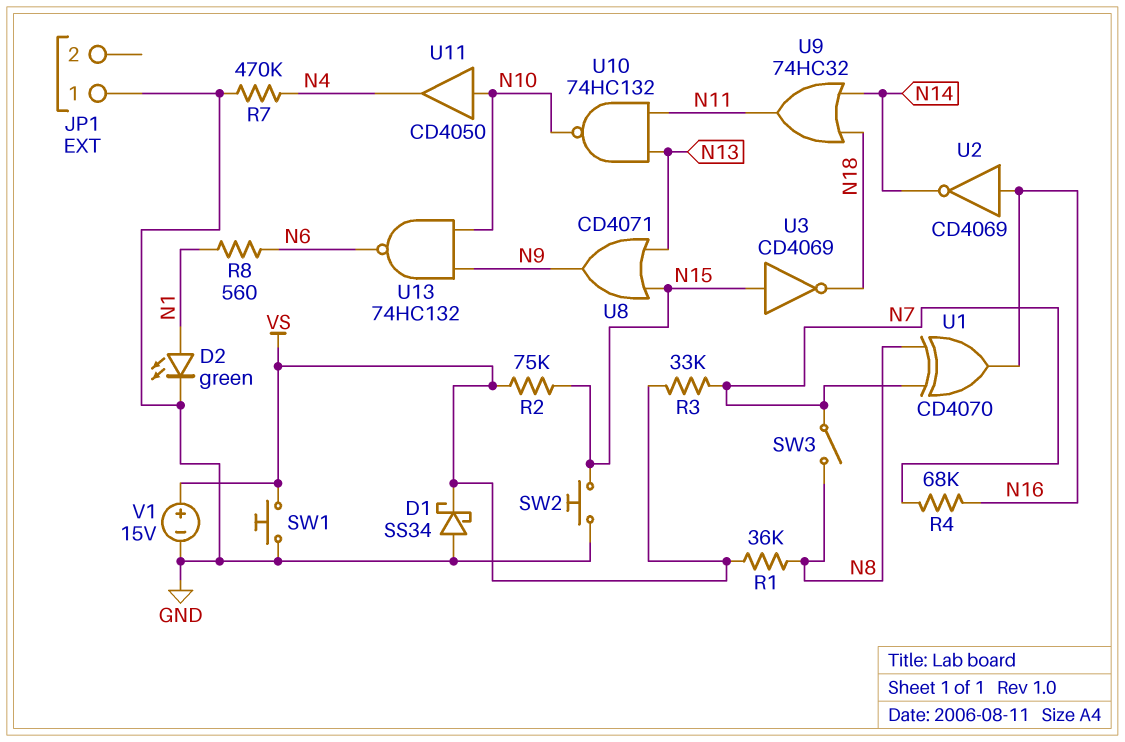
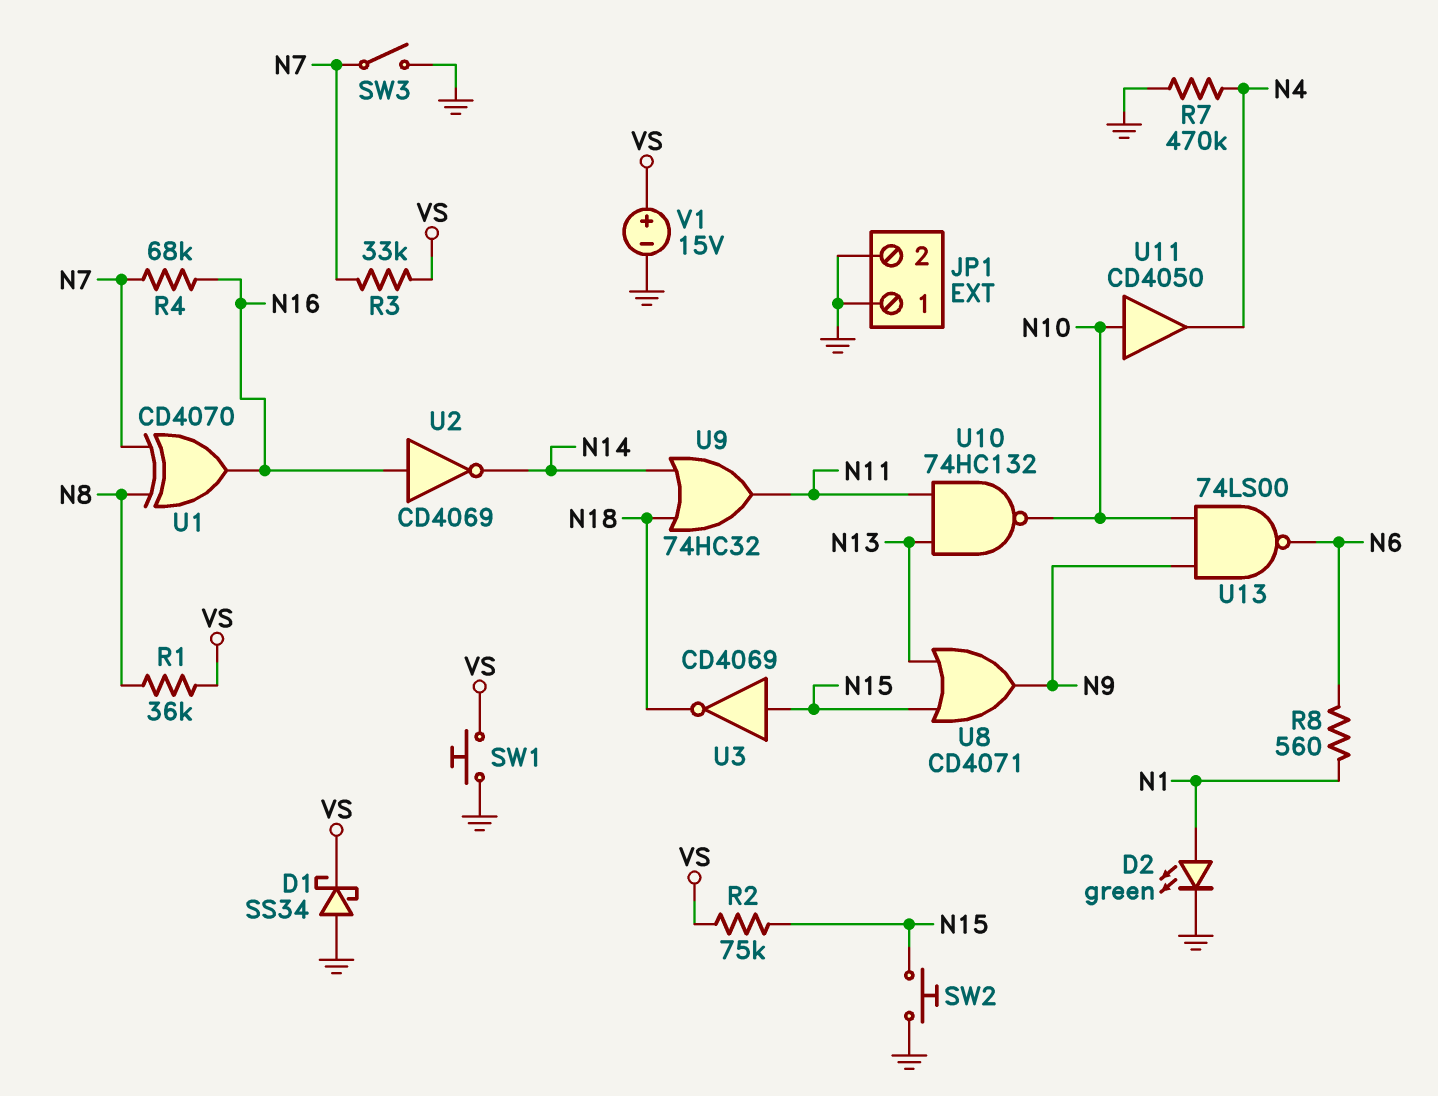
JP1 pin 2: none -> GND
SW3: switch (N7, N8) -> switch (GND, N7)
U13: NAND 74HC132 (in N9, in N10, out N6) -> NAND 74LS00 (in N9, in N10, out N6)

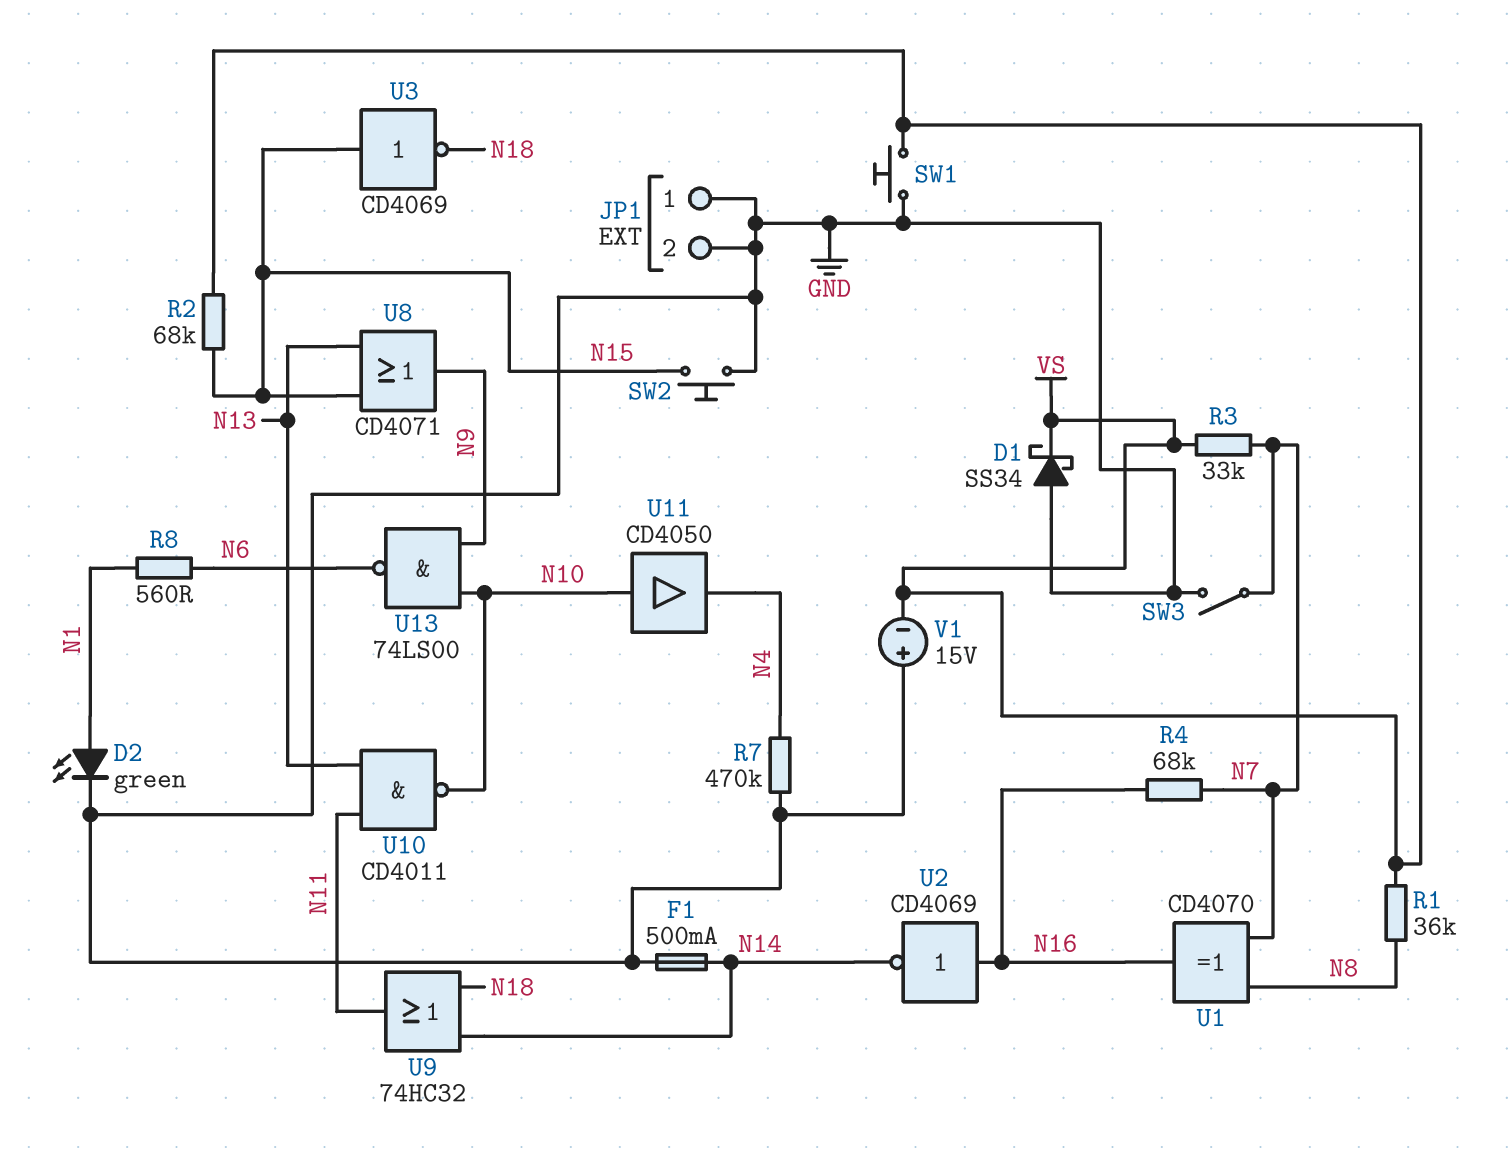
F1: none -> 500mA (GND, N14)
R2: 75k (N15, VS) -> 68k (N15, VS)
U10: NAND 74HC132 (in N11, in N13, out N10) -> NAND CD4011 (in N11, in N13, out N10)
V1: 15V (plus VS, minus GND) -> 15V (plus GND, minus VS)

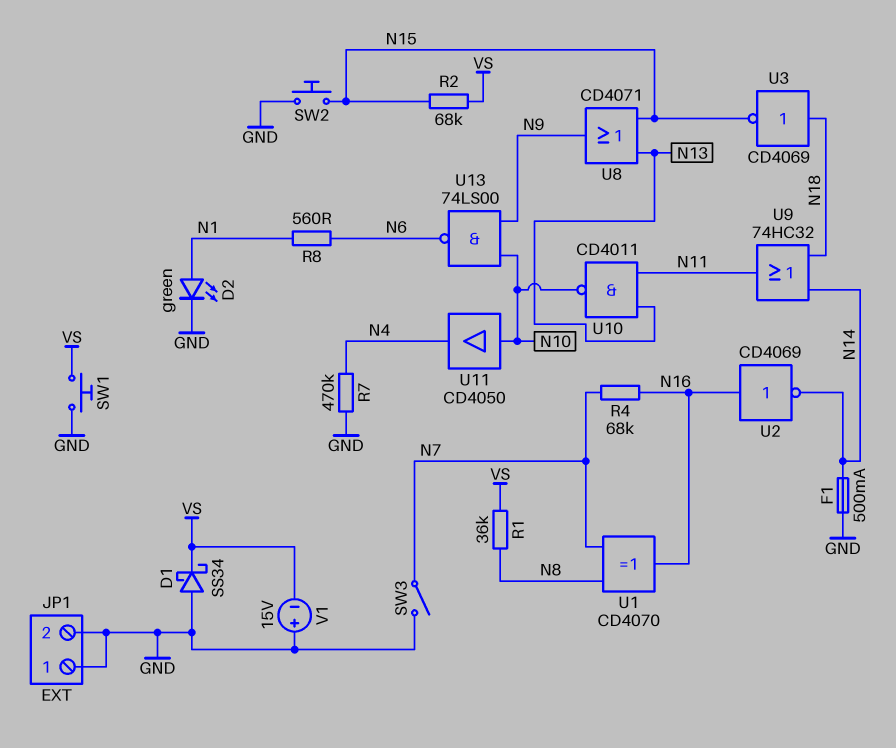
R3: 33k (N7, VS) -> none
U3: NOT CD4069 (in N15, out N18) -> NOT CD4069 (in N18, out N15)

